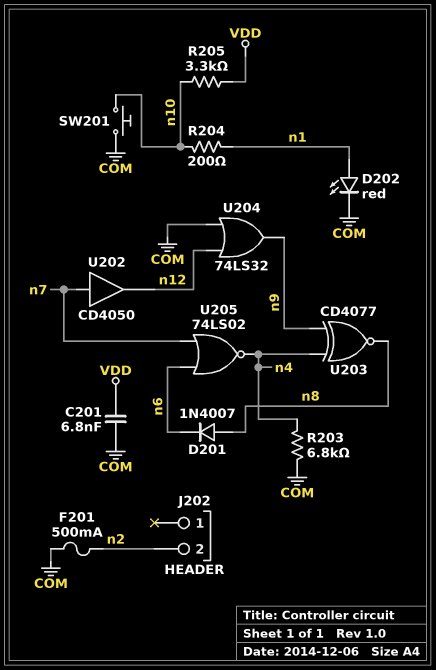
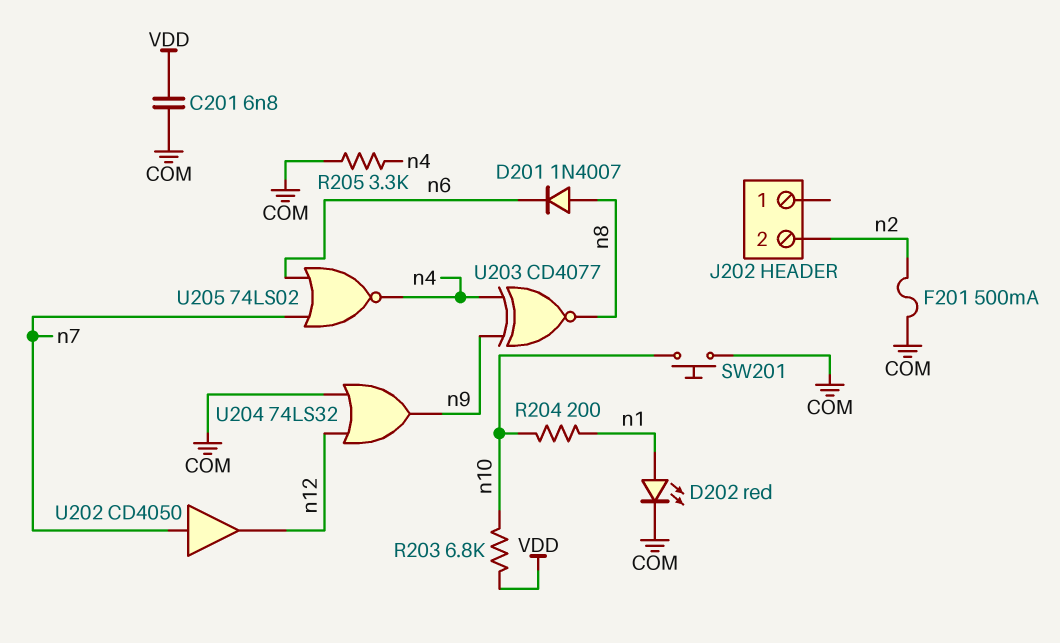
R203: 6.8k (COM, n4) -> 6.8k (VDD, n10)
R205: 3.3k (VDD, n10) -> 3.3k (COM, n4)

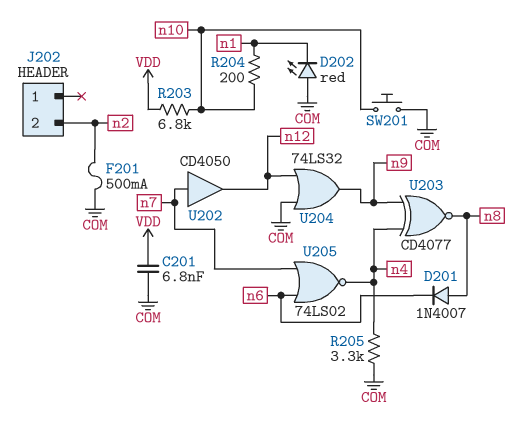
D202: LED red (A n1, K COM) -> LED red (A COM, K n1)

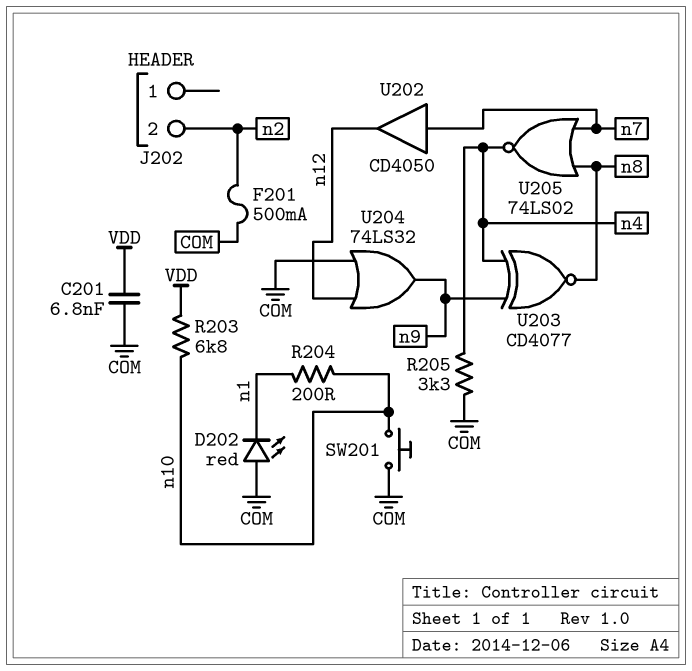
D201: diode 1N4007 (A n8, K n6) -> none
U205: NOR 74LS02 (in n6, in n7, out n4) -> NOR 74LS02 (in n7, in n8, out n4)

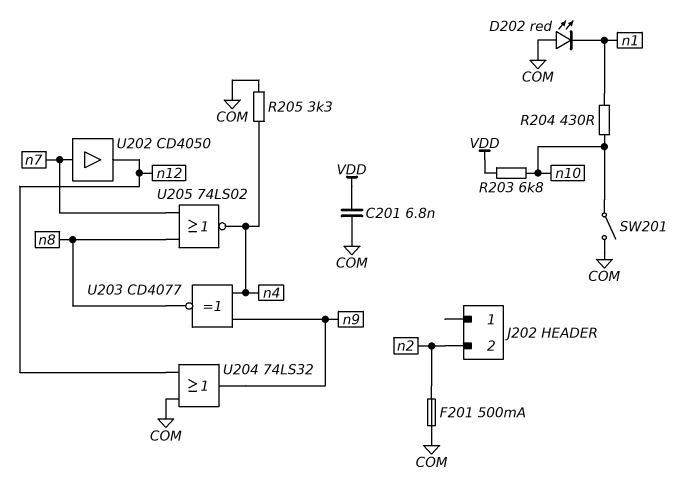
R204: 200 (n1, n10) -> 430 (n1, n10)
SW201: button (COM, n10) -> switch (COM, n10)

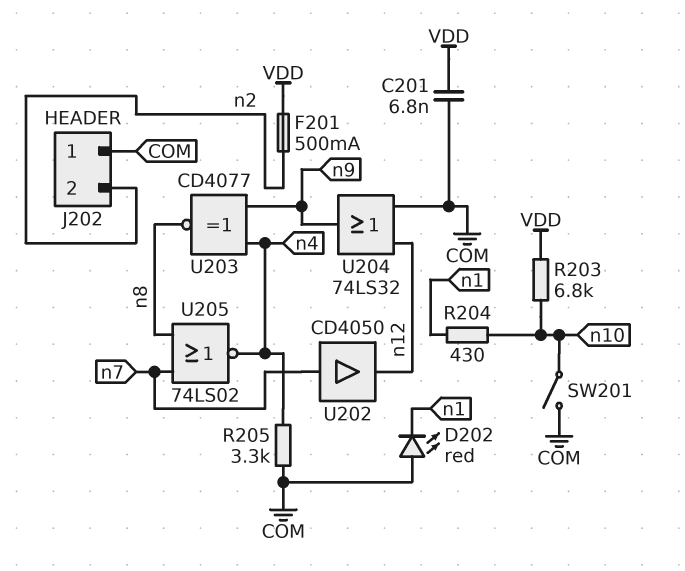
F201: 500mA (COM, n2) -> 500mA (VDD, n2)
J202 pin 1: none -> COM

